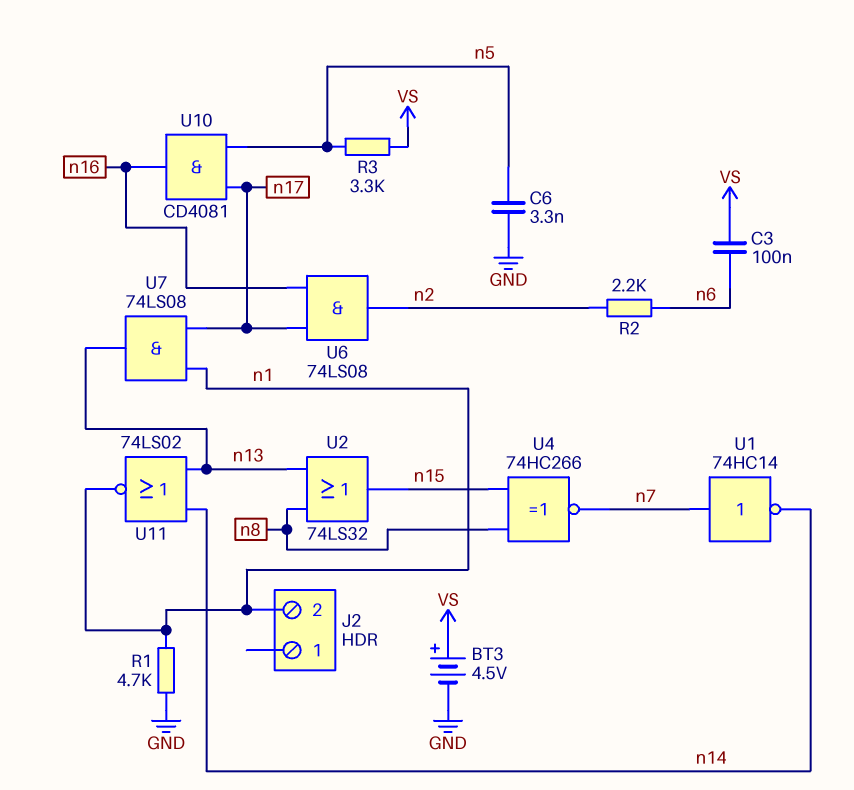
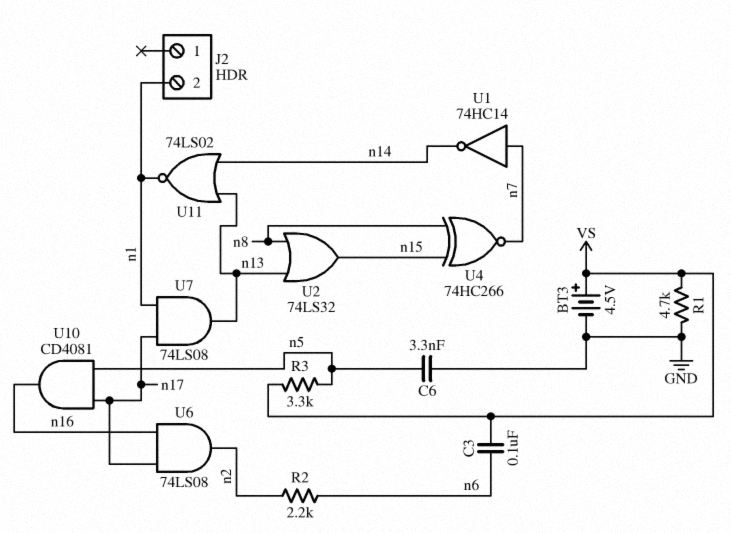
R1: 4.7k (GND, n1) -> 4.7k (GND, VS)

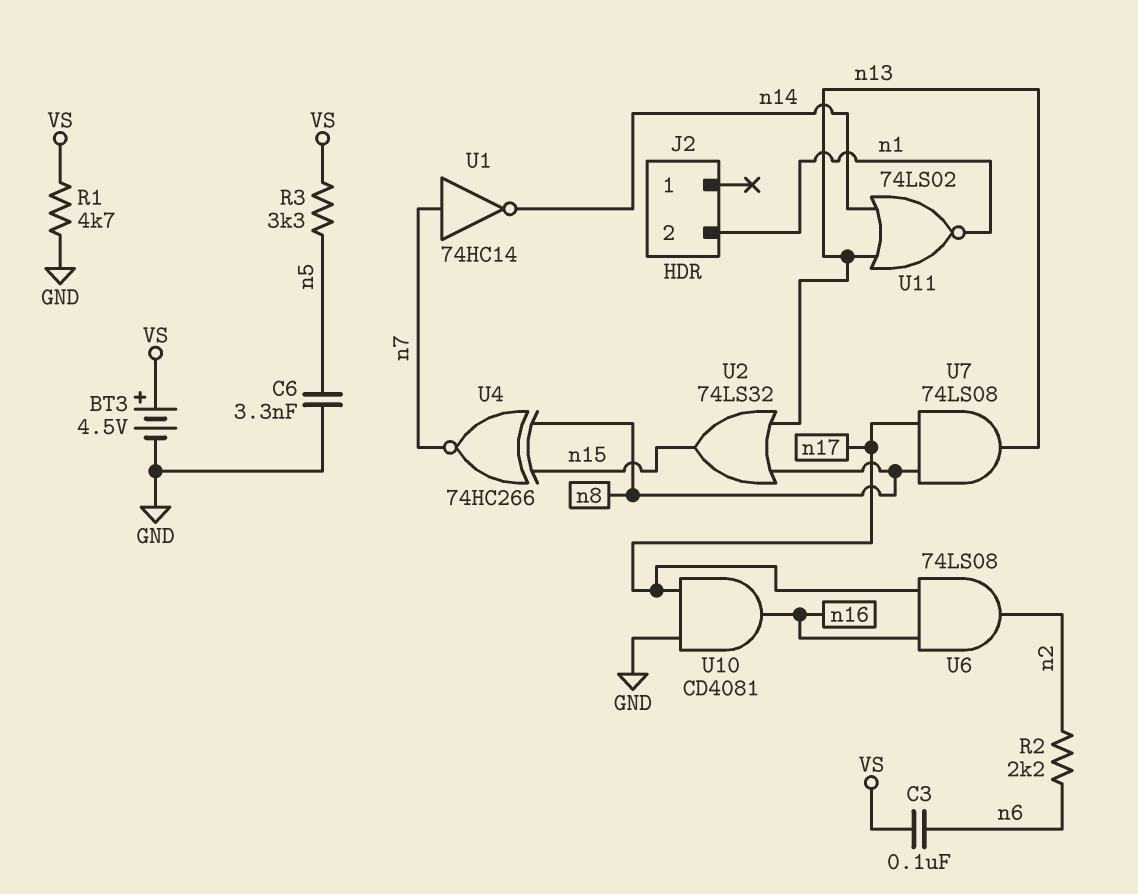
U7: AND 74LS08 (in n1, in n17, out n13) -> AND 74LS08 (in n8, in n17, out n13)
U10: AND CD4081 (in n5, in n17, out n16) -> AND CD4081 (in GND, in n17, out n16)

